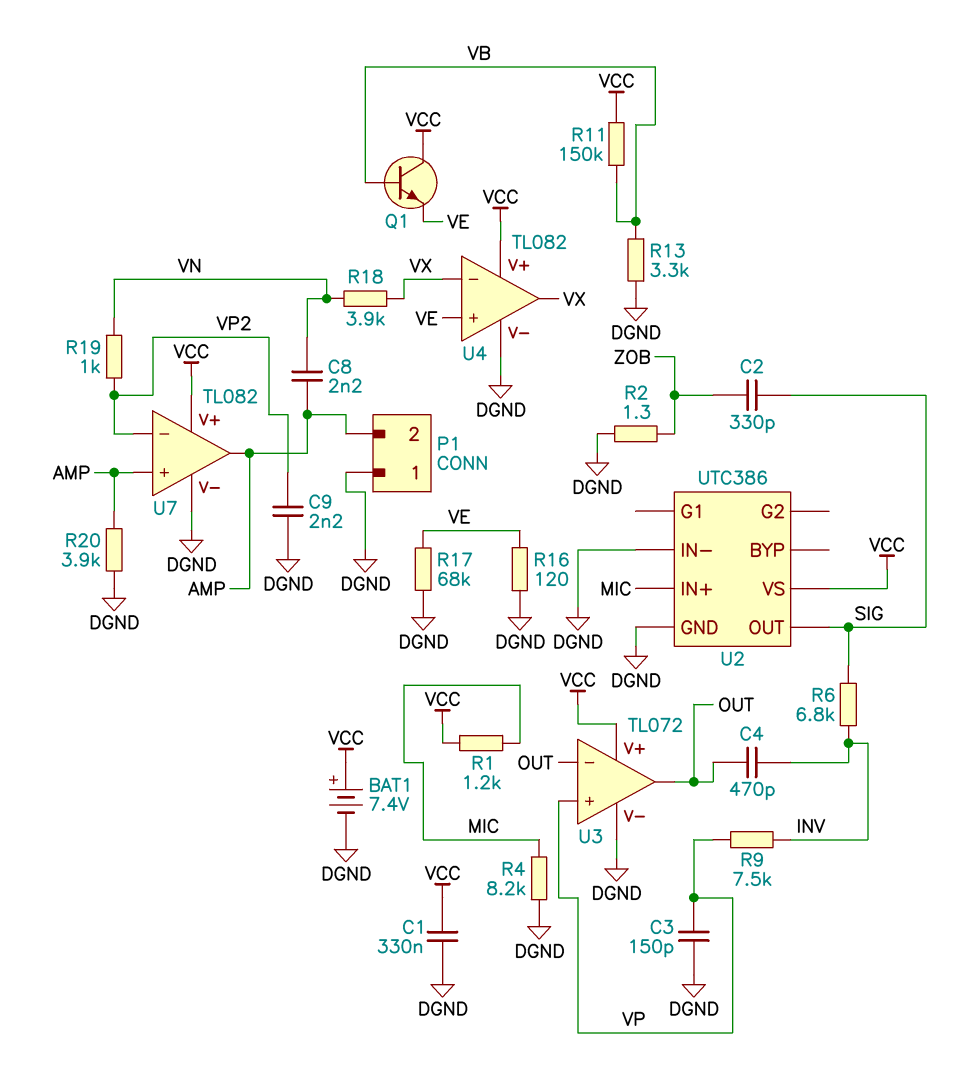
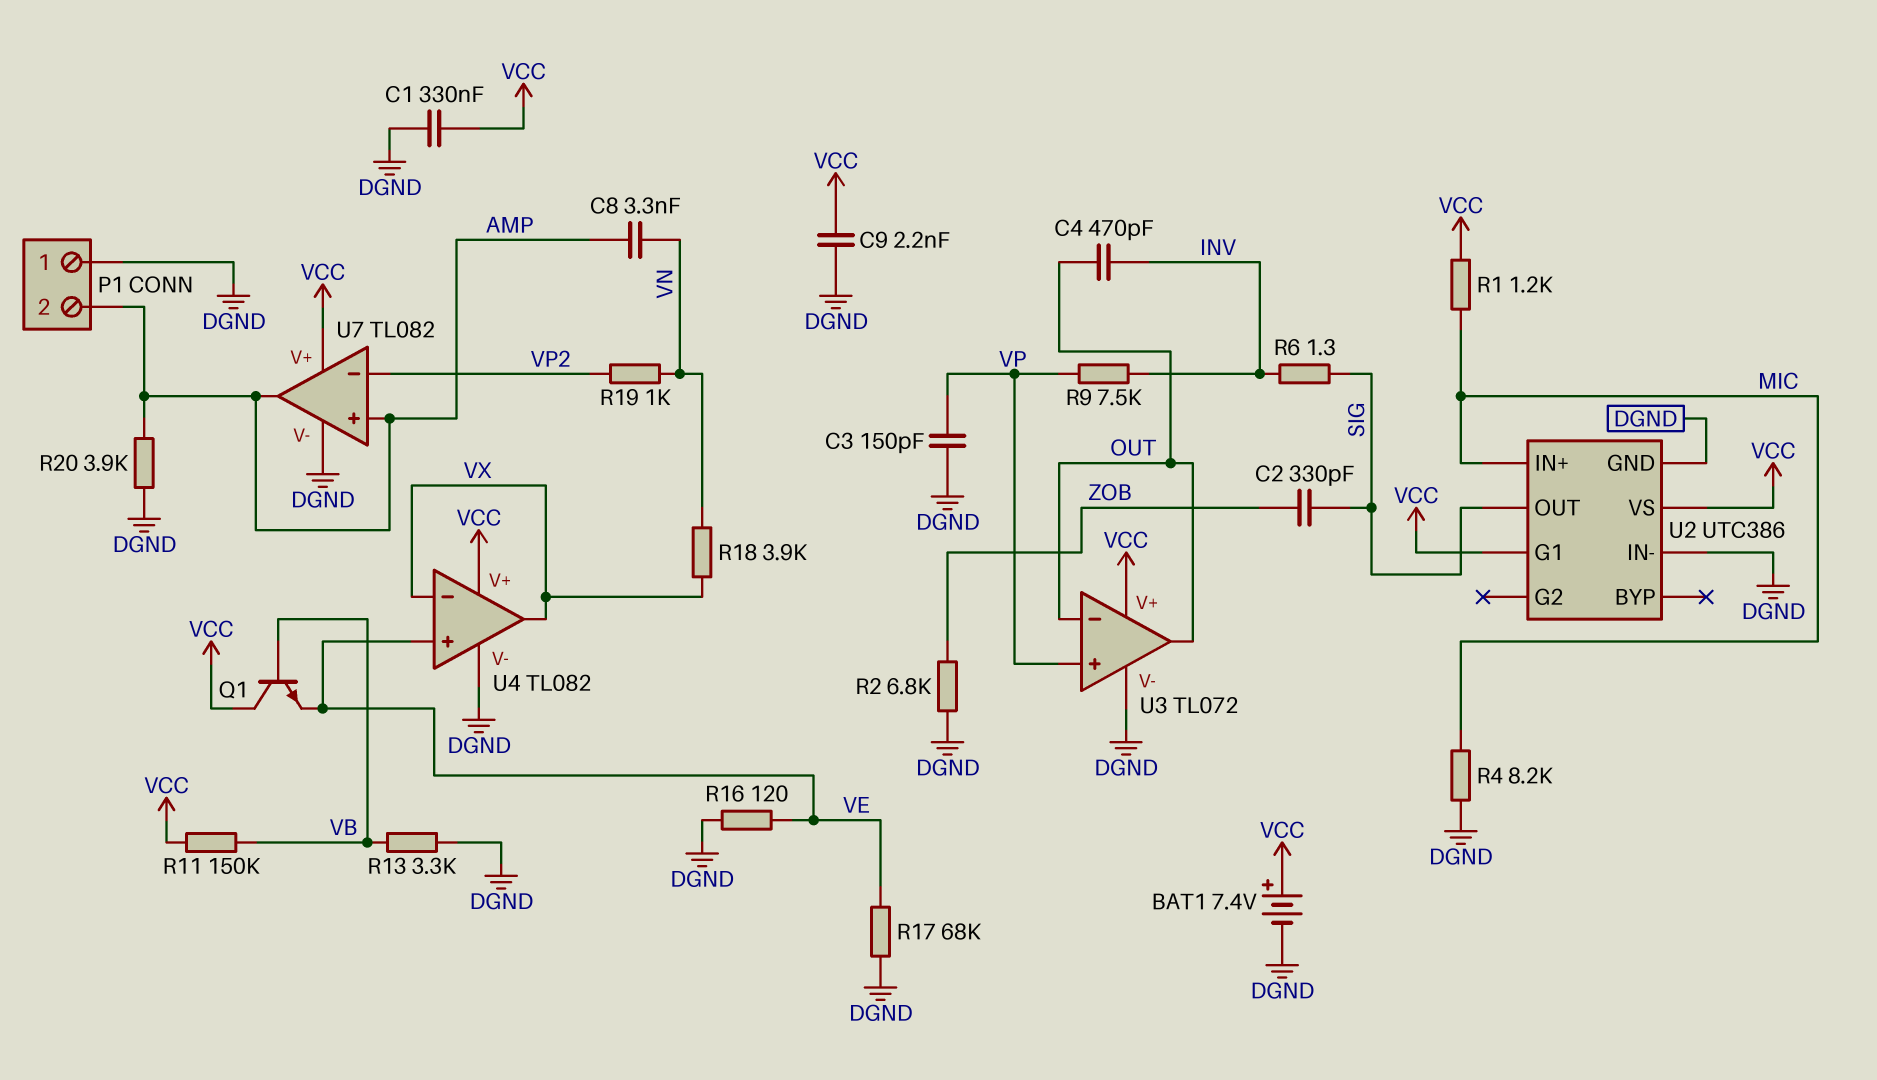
C8: 2.2nF (AMP, VN) -> 3.3nF (AMP, VN)
C9: 2.2nF (DGND, VP2) -> 2.2nF (DGND, VCC)
R2: 1.3 (DGND, ZOB) -> 6.8k (DGND, ZOB)
R6: 6.8k (INV, SIG) -> 1.3 (INV, SIG)
U2 pin G1: none -> VCC

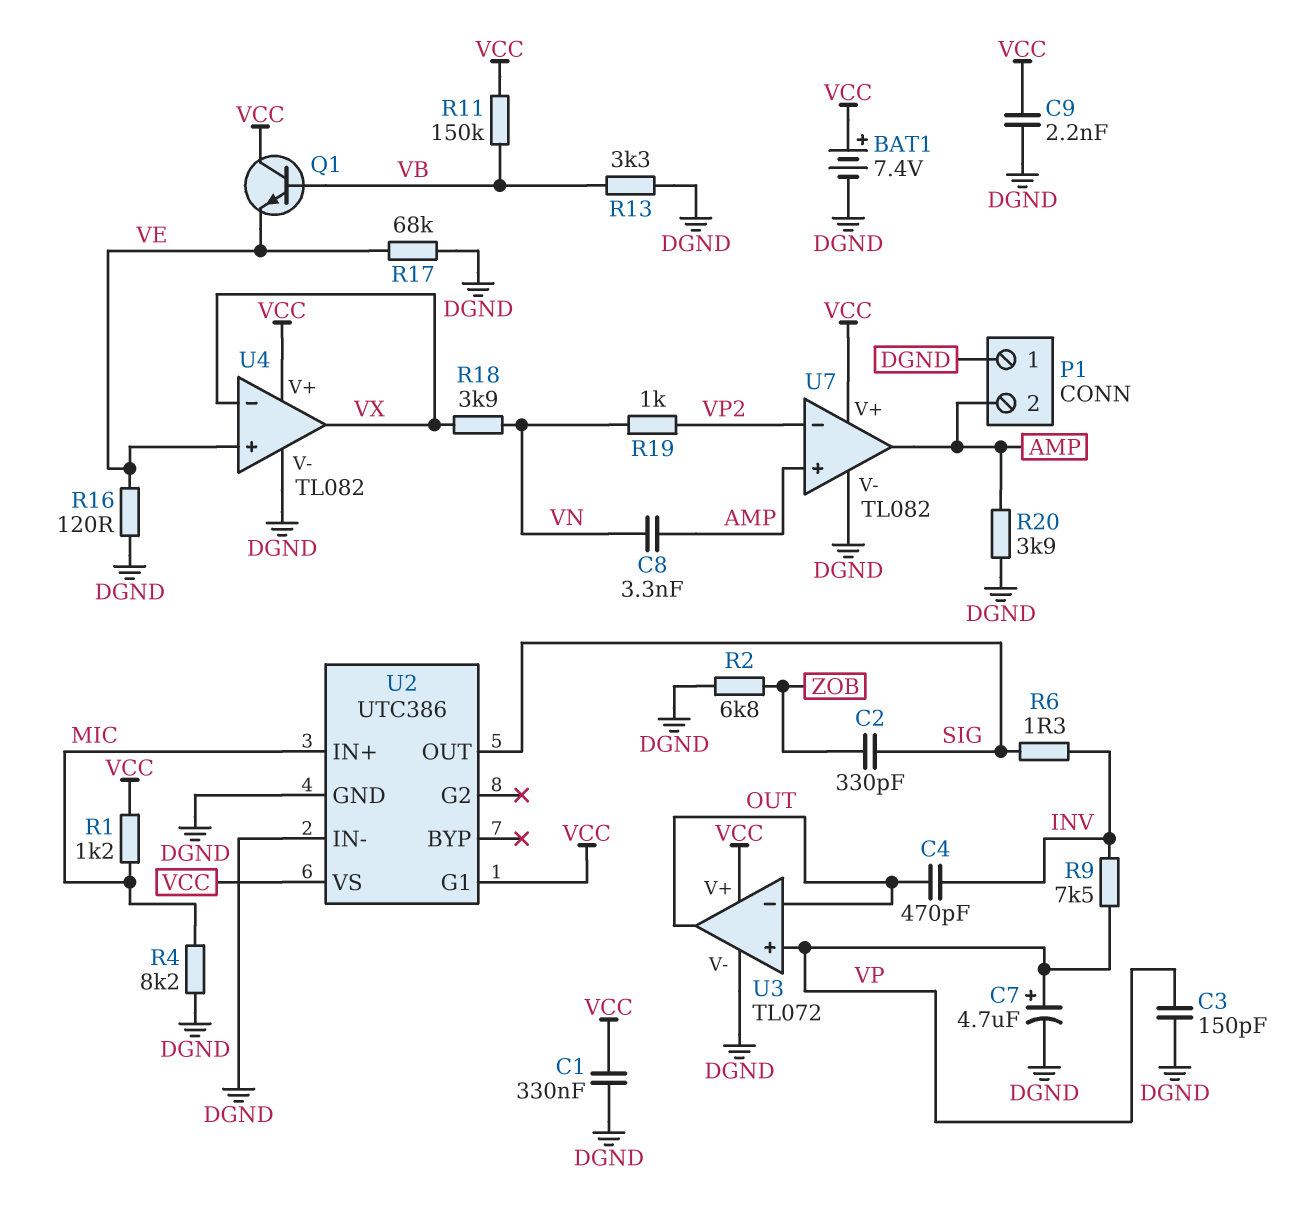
C7: none -> 4.7uF (plus VP, minus DGND)

